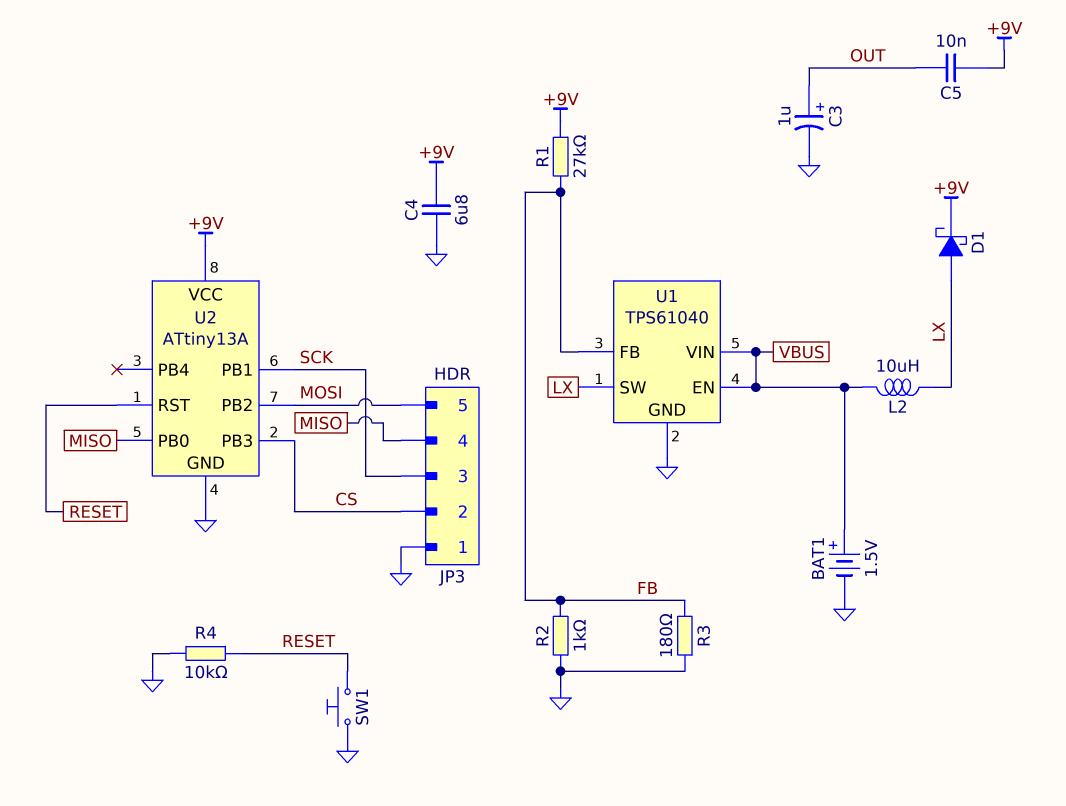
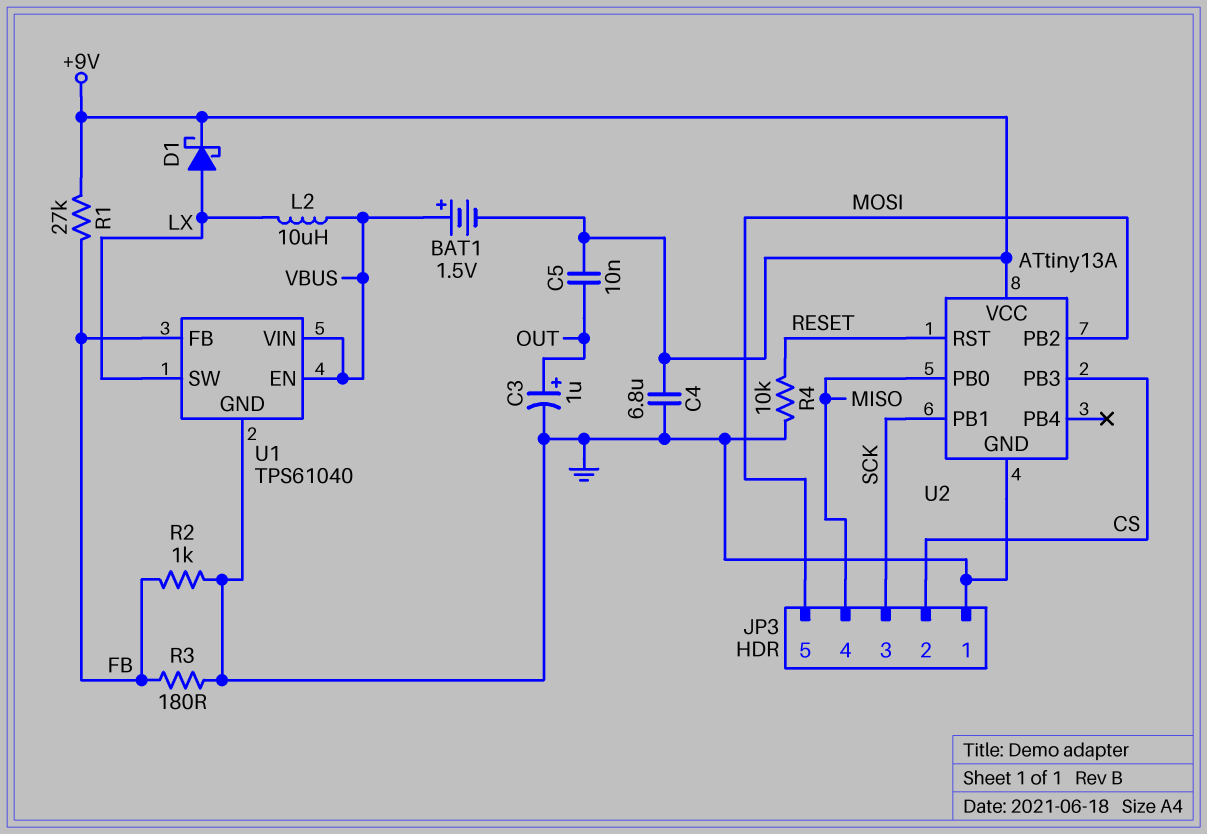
BAT1: 1.5V (plus VBUS, minus GND) -> 1.5V (plus VBUS, minus +9V)
SW1: button (GND, RESET) -> none

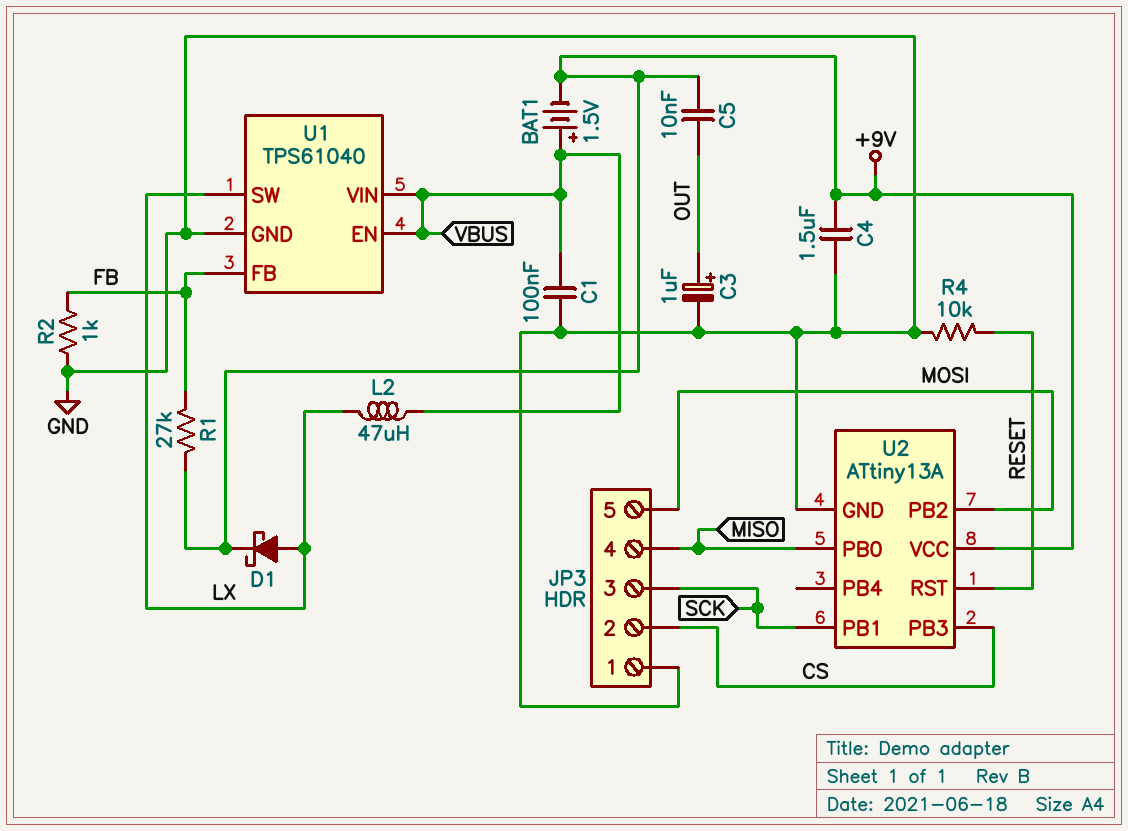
C1: none -> 100nF (GND, VBUS)
C4: 6.8uF (+9V, GND) -> 1.5uF (+9V, GND)
L2: 10uH (LX, VBUS) -> 47uH (LX, VBUS)
R3: 180 (FB, GND) -> none

